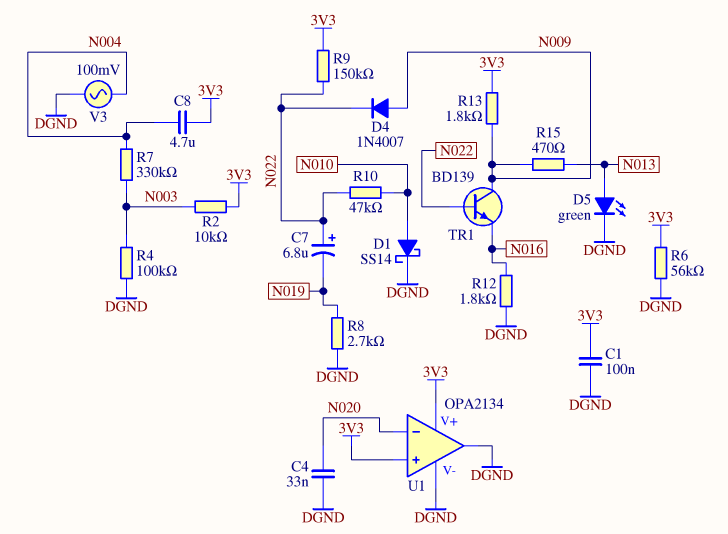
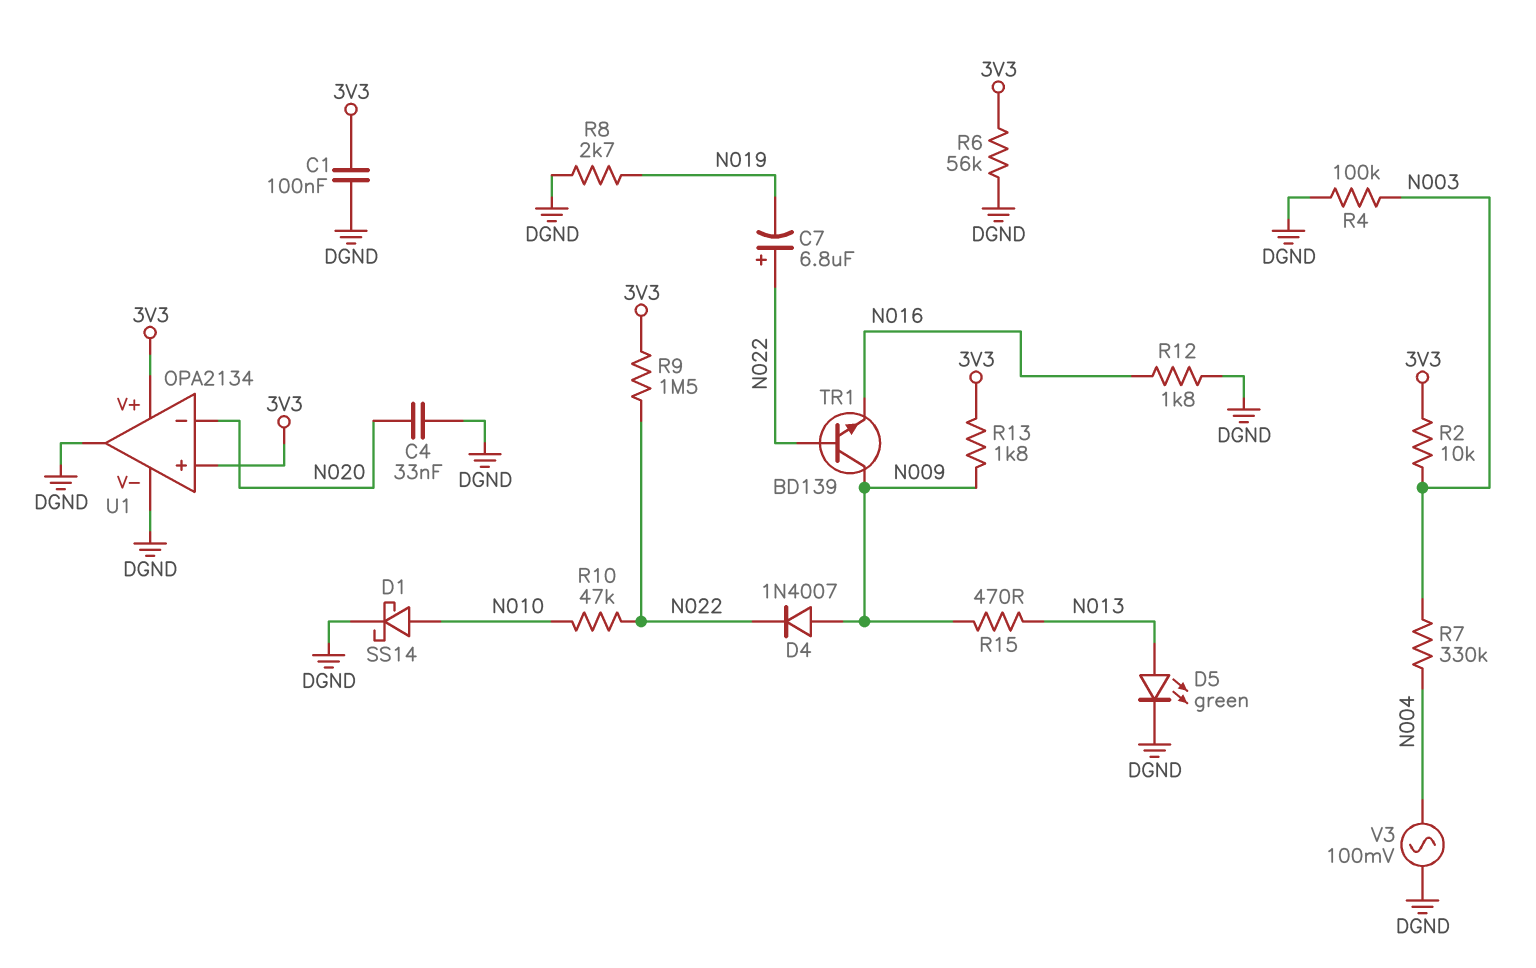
C8: 4.7uF (3V3, N004) -> none
R9: 150k (3V3, N022) -> 1.5M (3V3, N022)

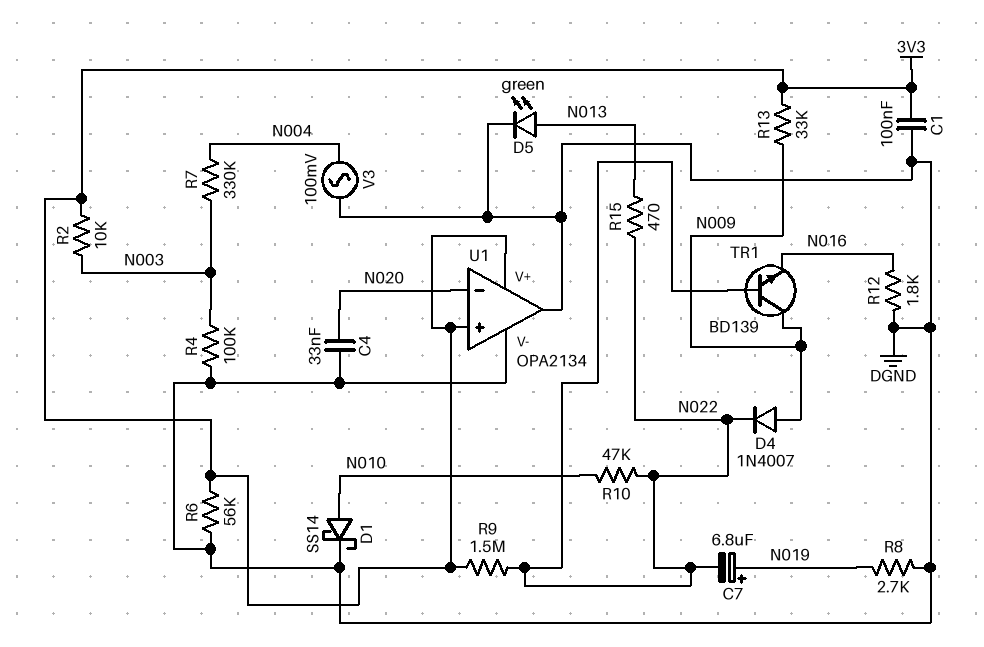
C7: 6.8uF (plus N022, minus N019) -> 6.8uF (plus N019, minus N022)
R13: 1.8k (3V3, N009) -> 33k (3V3, N009)
R15: 470 (N009, N013) -> 470 (N013, N022)

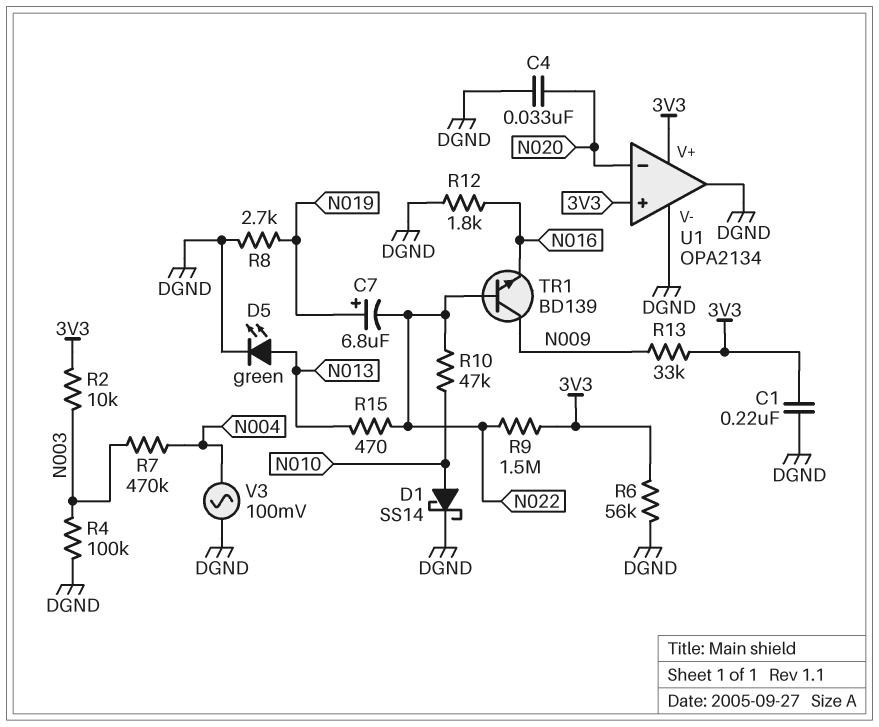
C1: 100nF (3V3, DGND) -> 220nF (3V3, DGND)
D4: diode 1N4007 (A N009, K N022) -> none
R7: 330k (N003, N004) -> 470k (N003, N004)

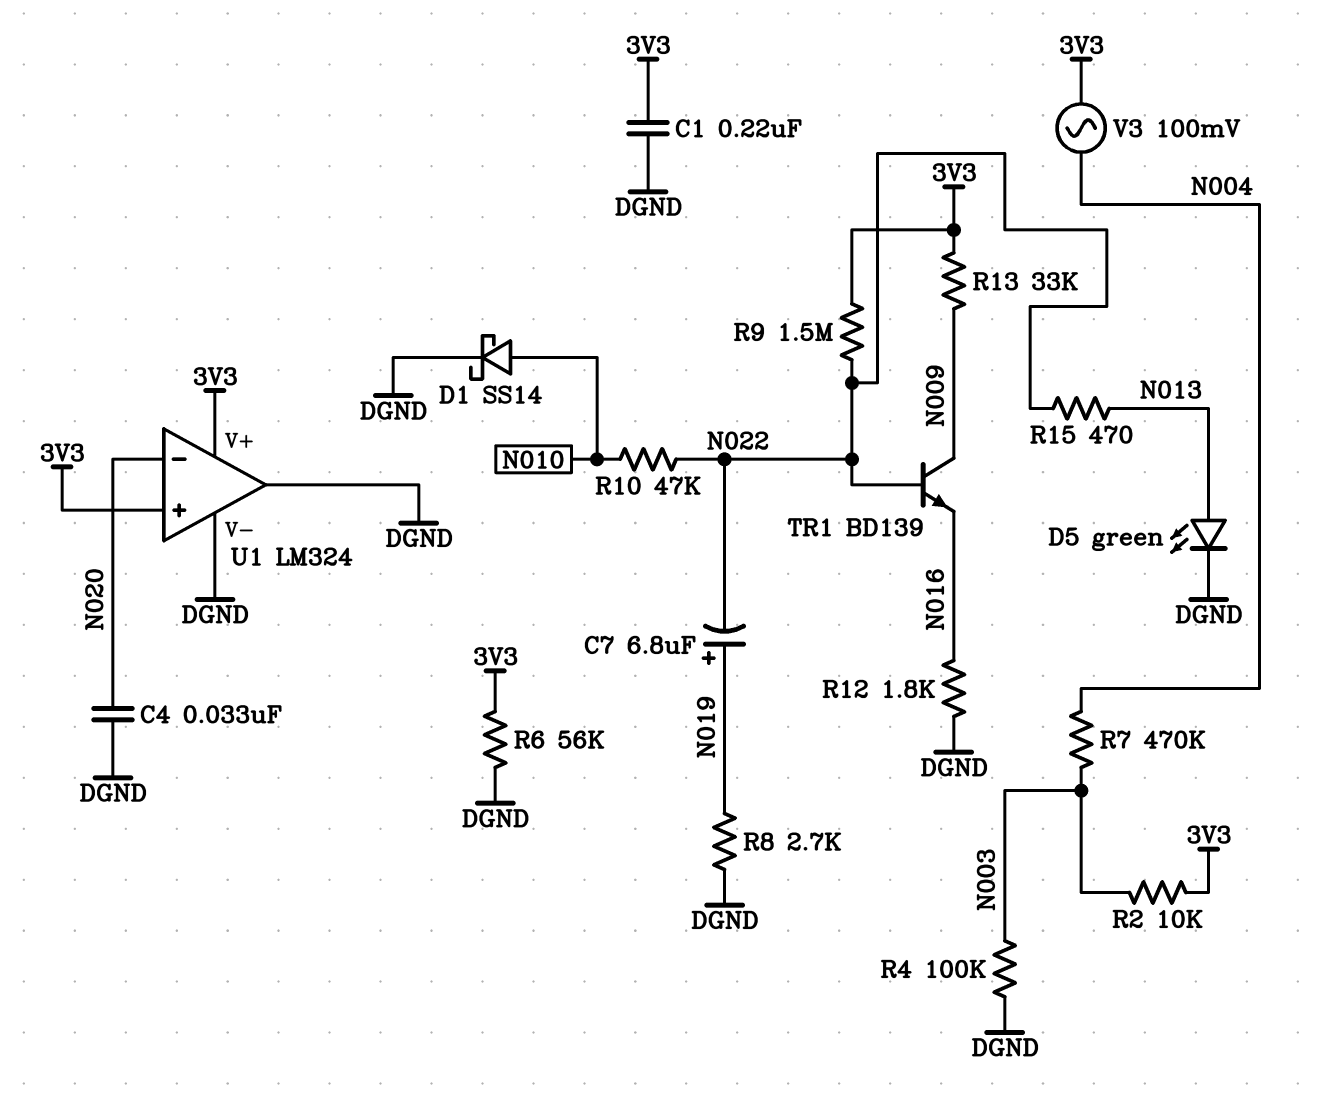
U1: OPA2134 -> LM324
V3: AC 100mV (DGND, N004) -> AC 100mV (3V3, N004)

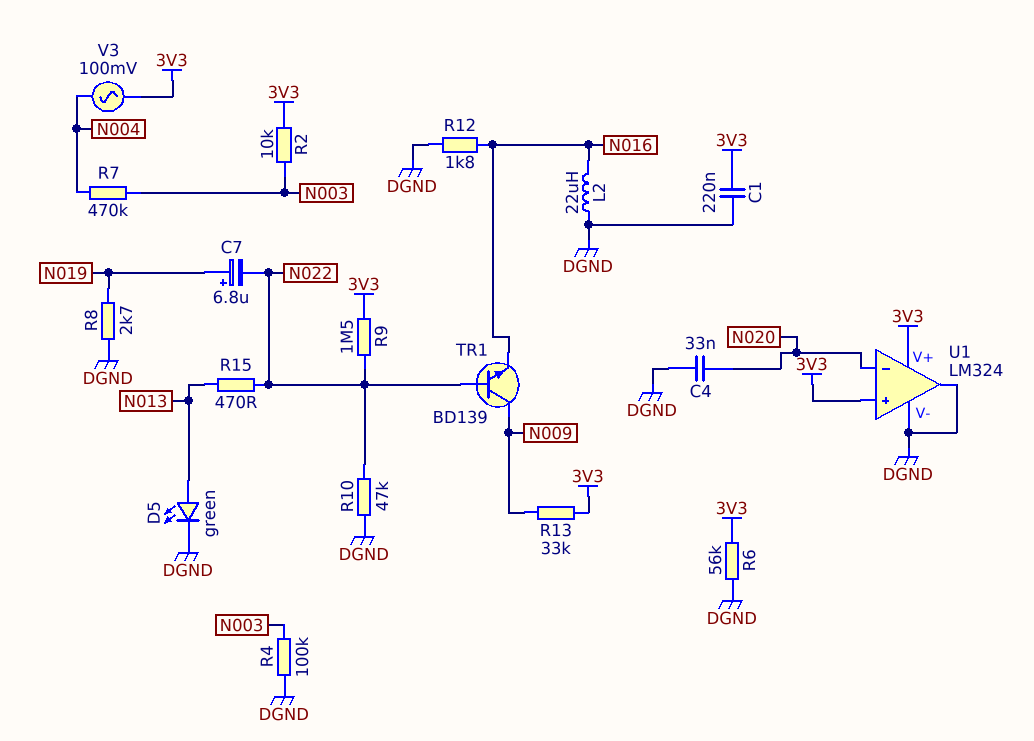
D1: schottky SS14 (A N010, K DGND) -> none
L2: none -> 22uH (DGND, N016)
R10: 47k (N010, N022) -> 47k (DGND, N022)

